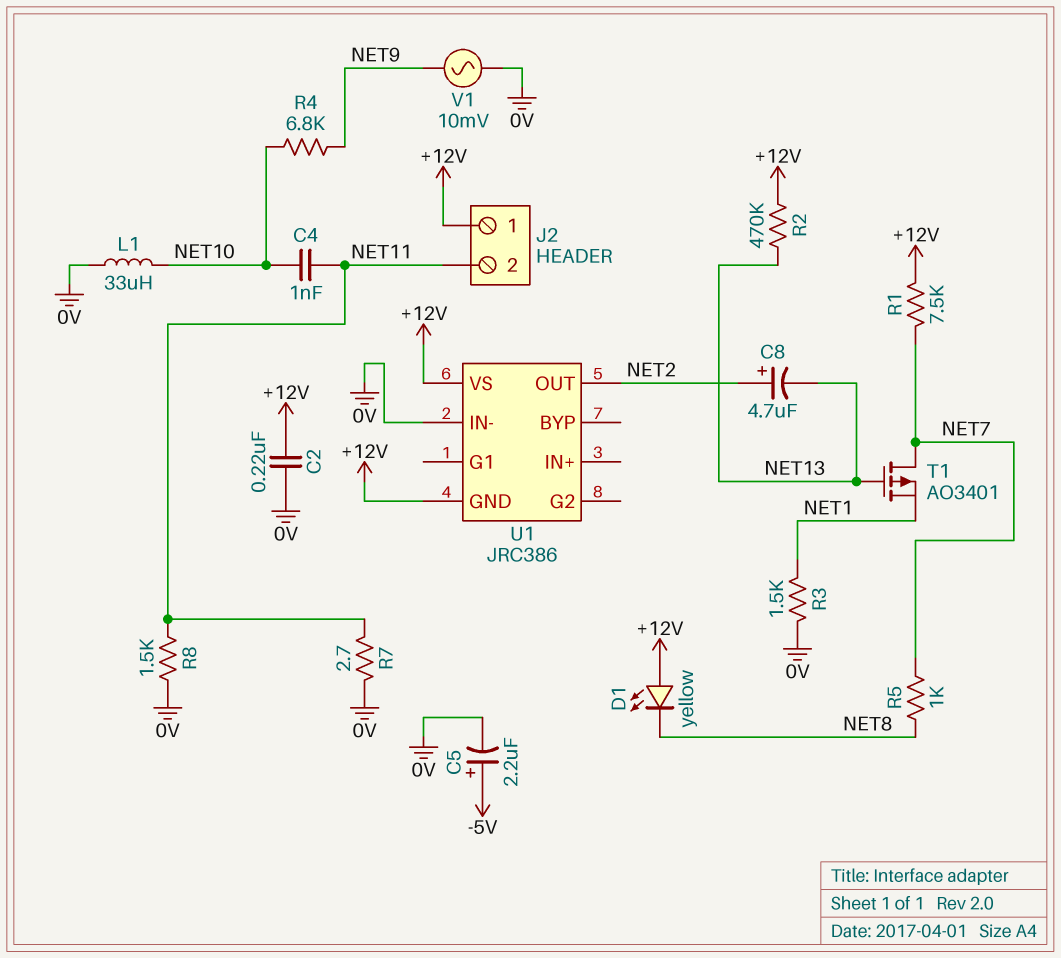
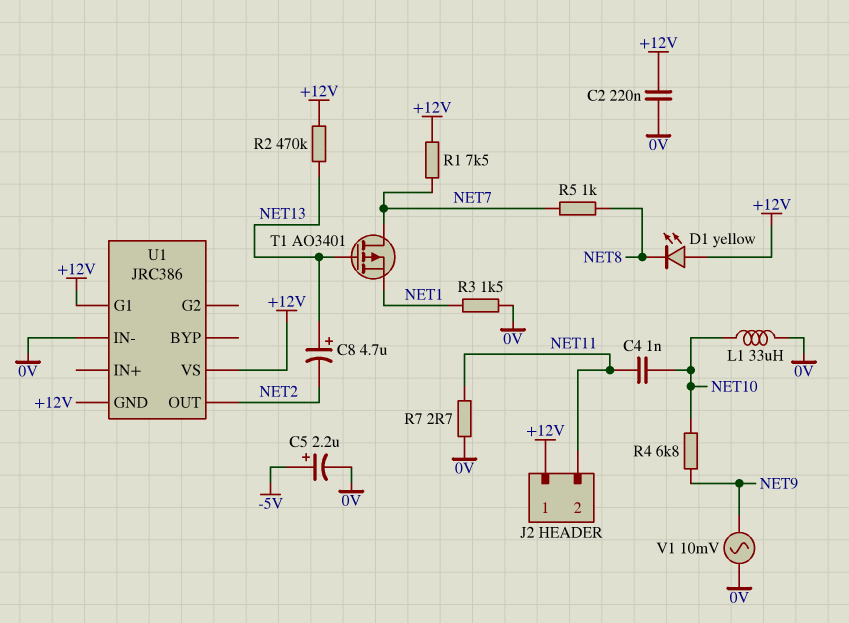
C8: 4.7uF (plus NET2, minus NET13) -> 4.7uF (plus NET13, minus NET2)
R8: 1.5k (0V, NET11) -> none
U1 pin G1: none -> +12V

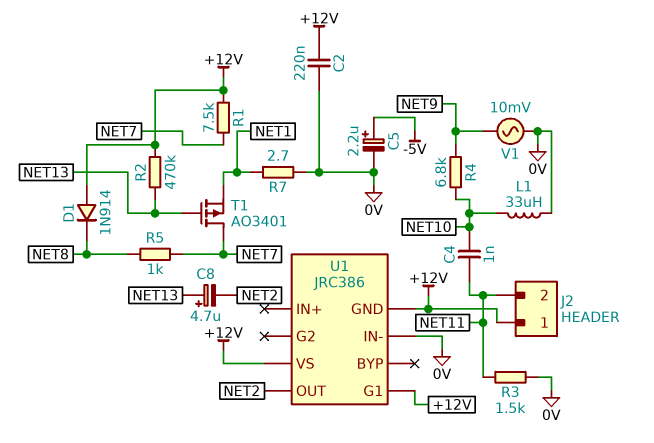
D1: LED yellow (A +12V, K NET8) -> diode 1N914 (A +12V, K NET8)
R3: 1.5k (0V, NET1) -> 1.5k (0V, NET11)
R7: 2.7 (0V, NET11) -> 2.7 (0V, NET1)

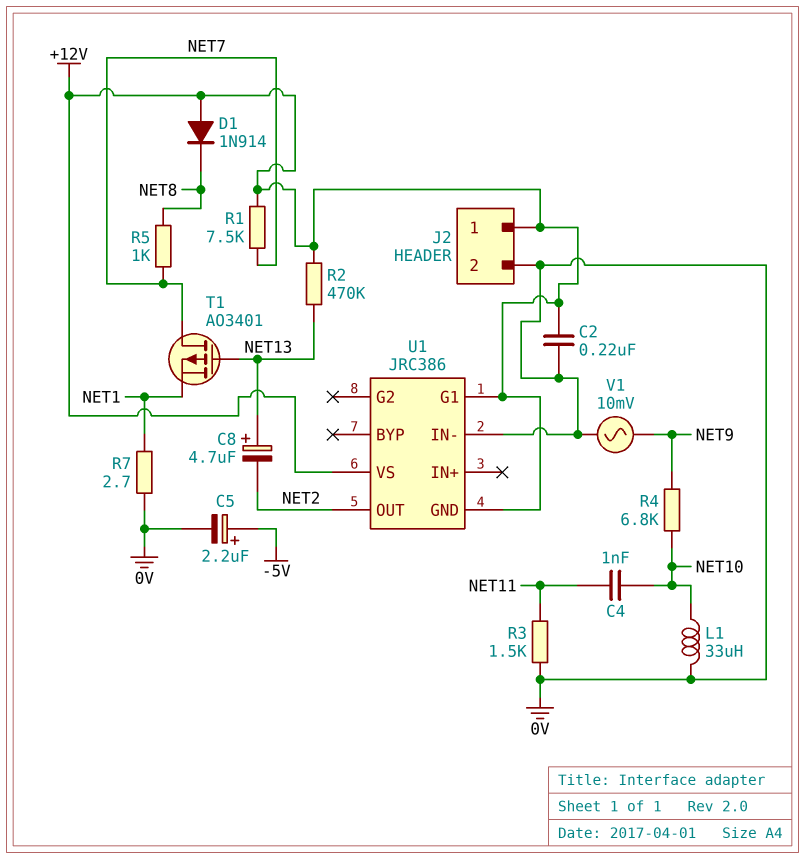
J2 pin 2: NET11 -> 0V

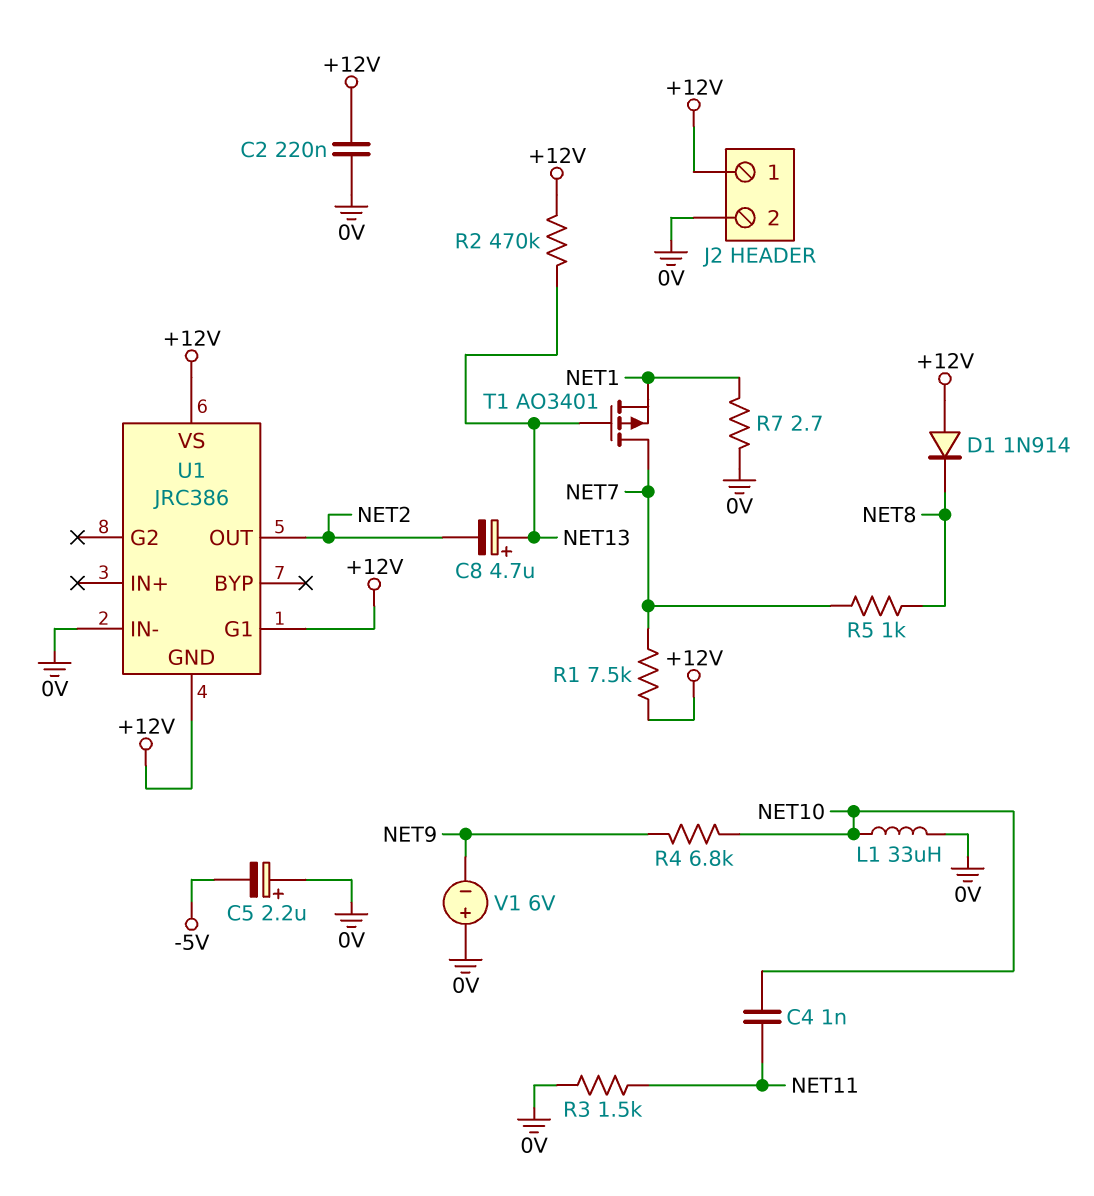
C5: 2.2uF (plus -5V, minus 0V) -> 2.2uF (plus 0V, minus -5V)
V1: AC 10mV (0V, NET9) -> 6V (plus 0V, minus NET9)

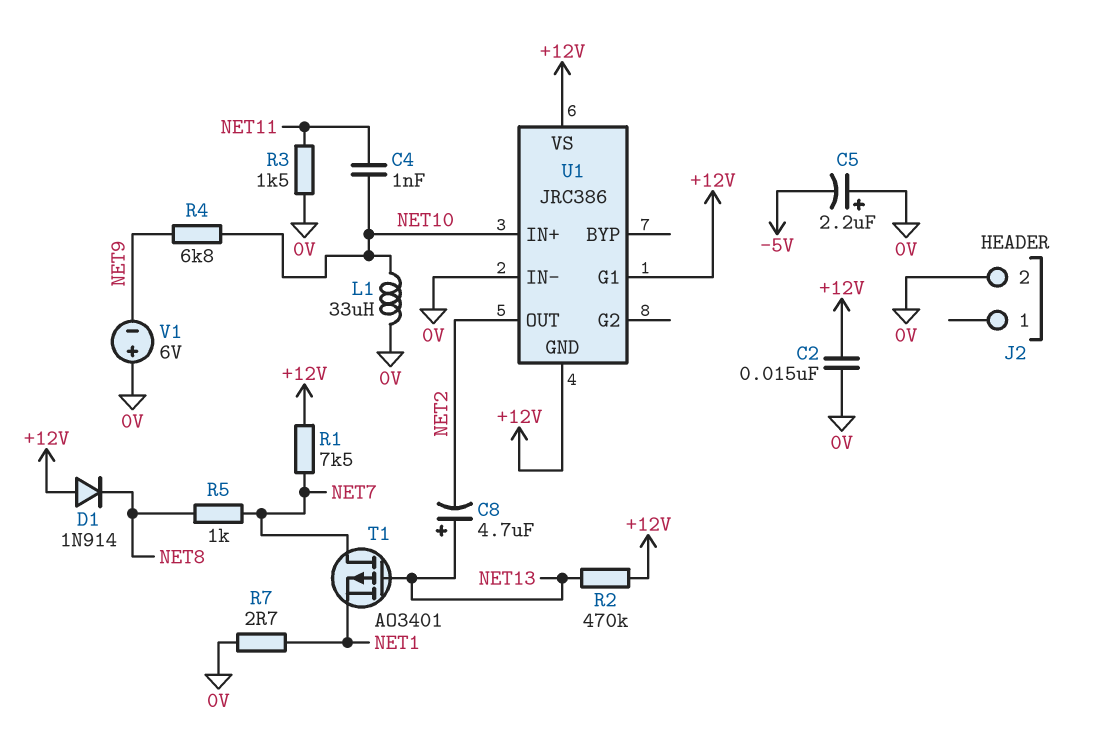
C2: 220nF (+12V, 0V) -> 15nF (+12V, 0V)
J2 pin 1: +12V -> none
U1 pin IN+: none -> NET10

